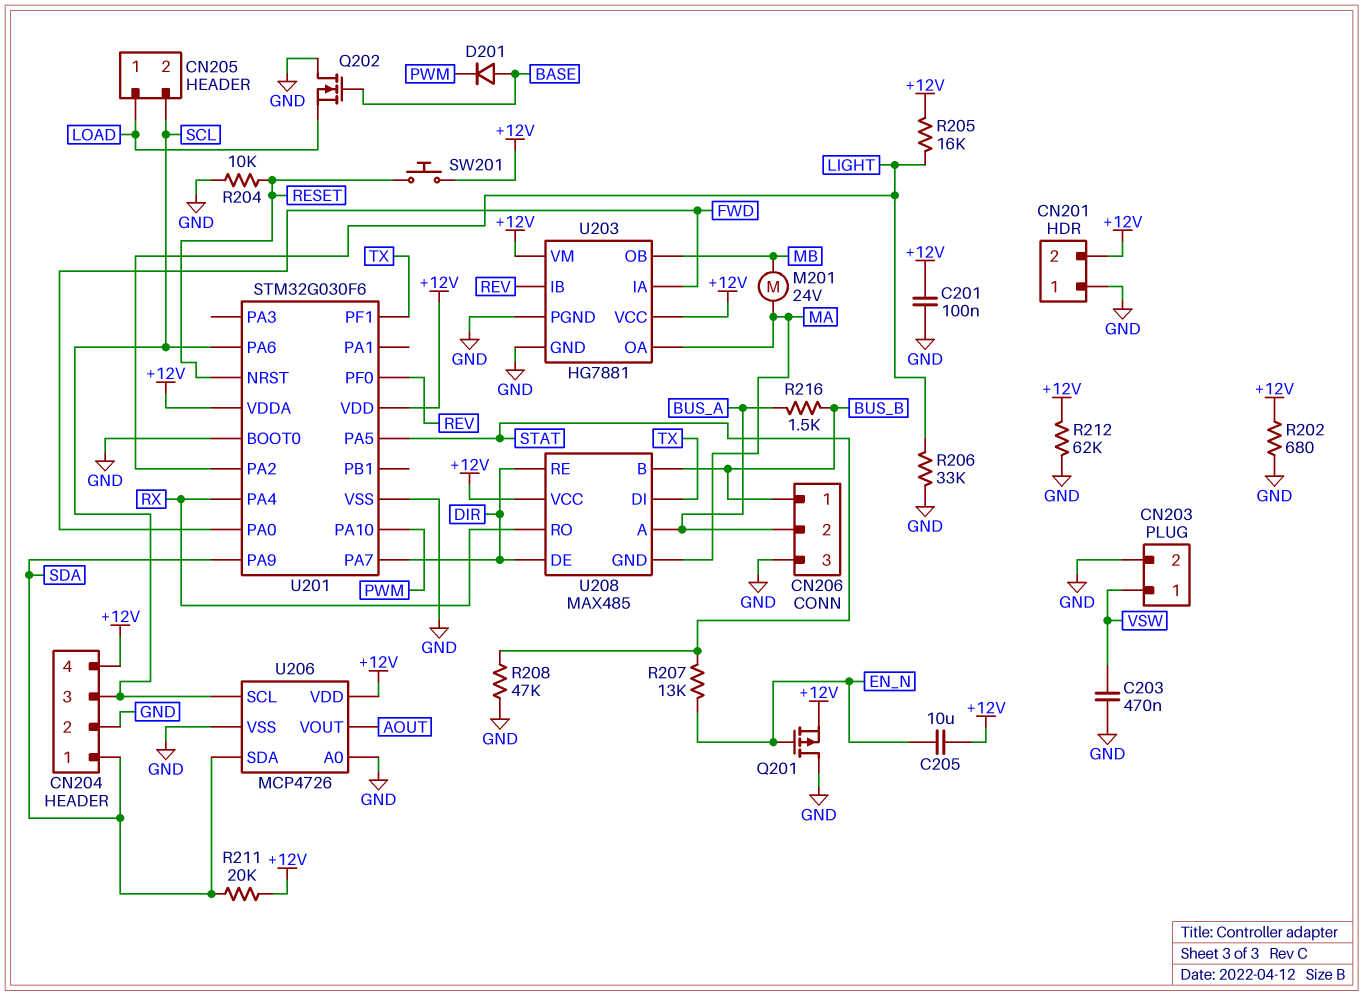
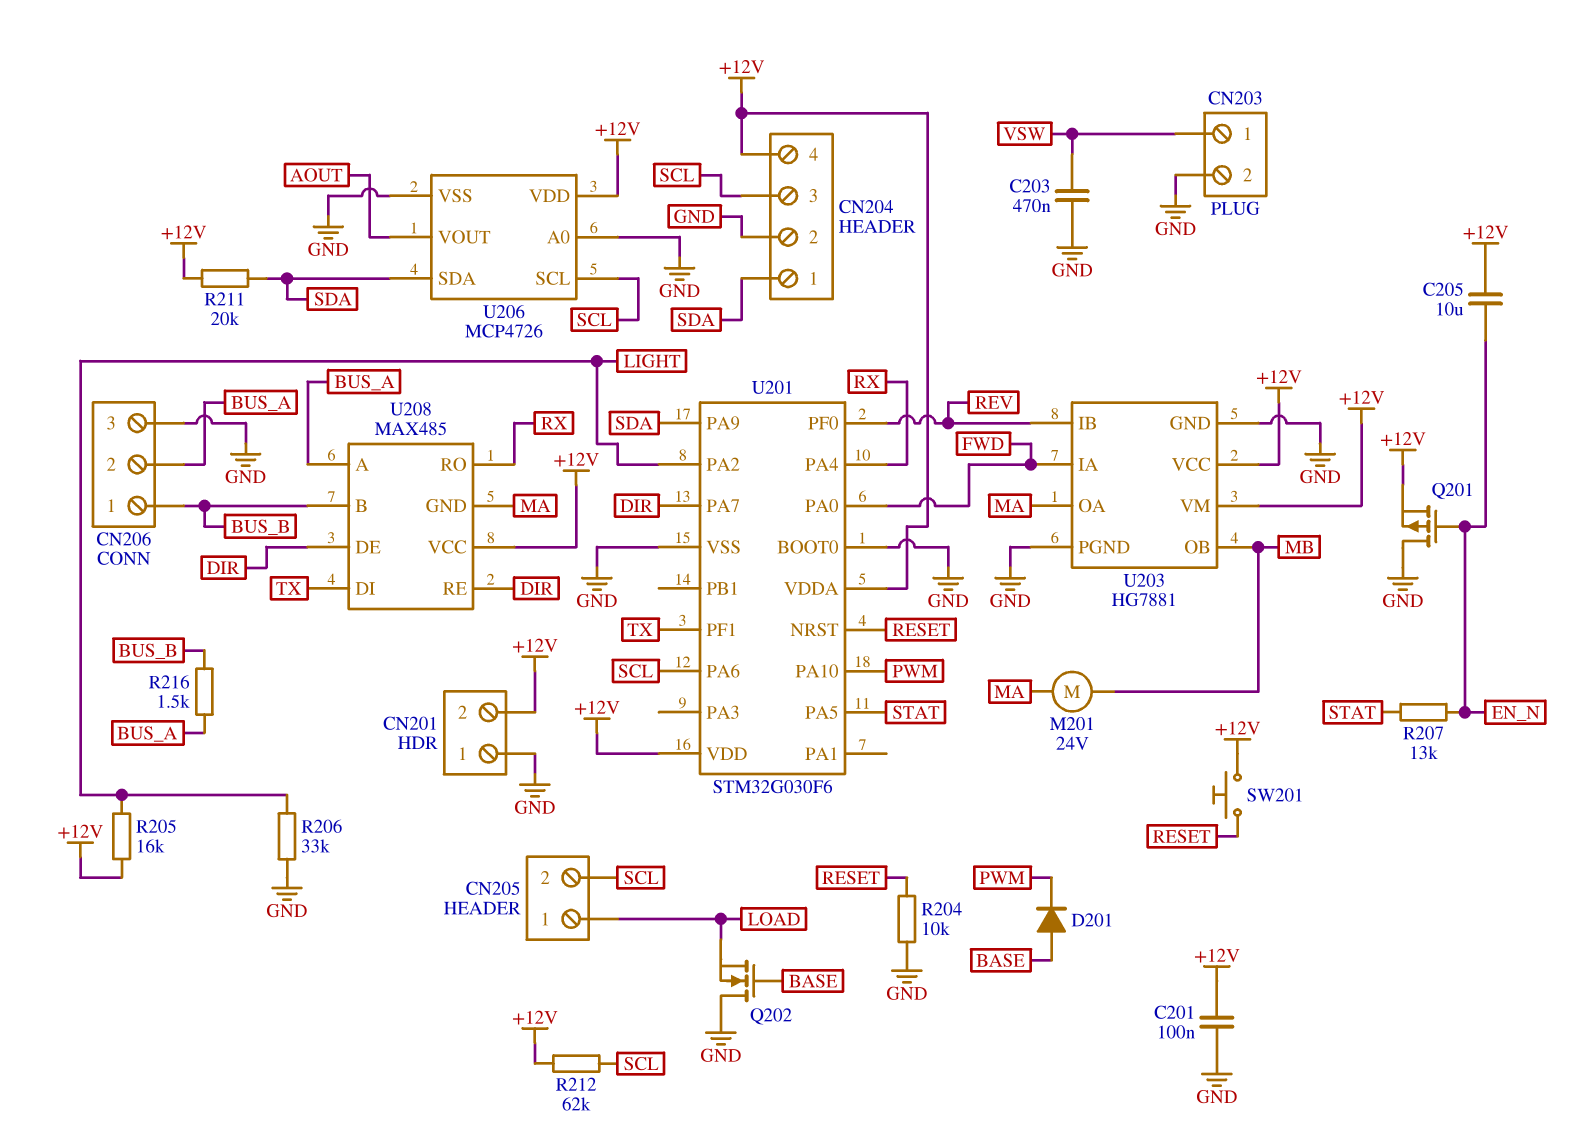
R202: 680 (+12V, GND) -> none
R208: 47k (GND, STAT) -> none
R212: 62k (+12V, GND) -> 62k (+12V, SCL)

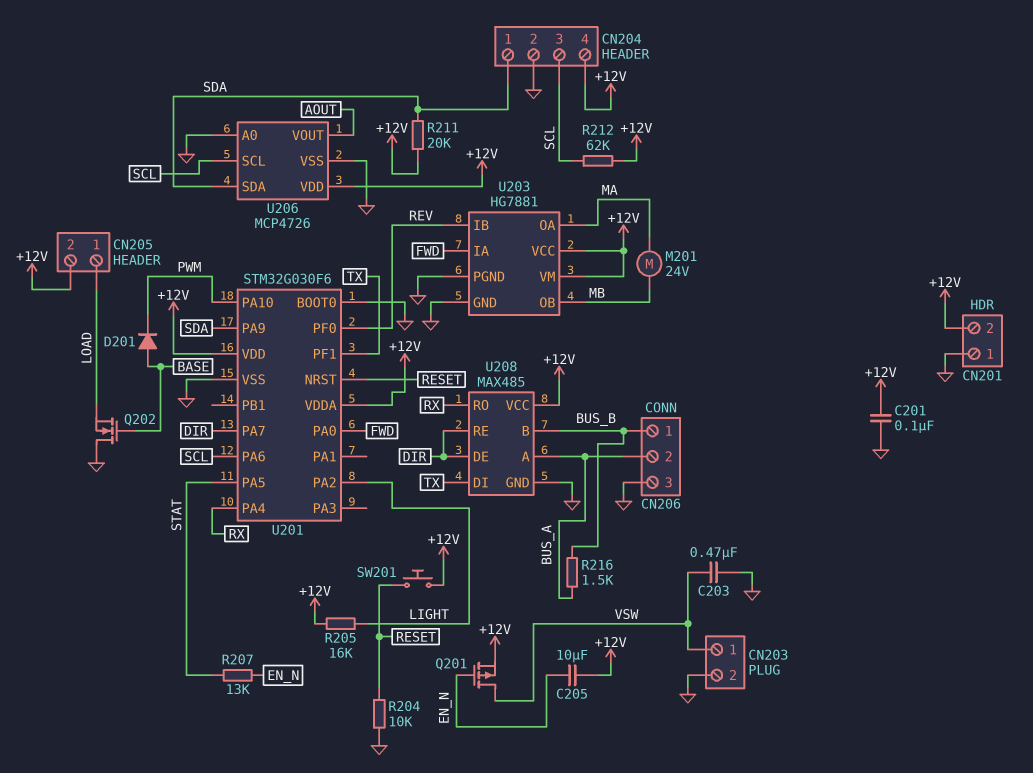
CN205 pin 2: SCL -> +12V
Q201: PMOS (G EN_N, D GND, S +12V) -> PMOS (G EN_N, D VSW, S +12V)
R206: 33k (GND, LIGHT) -> none
U208 pin GND: MA -> GND

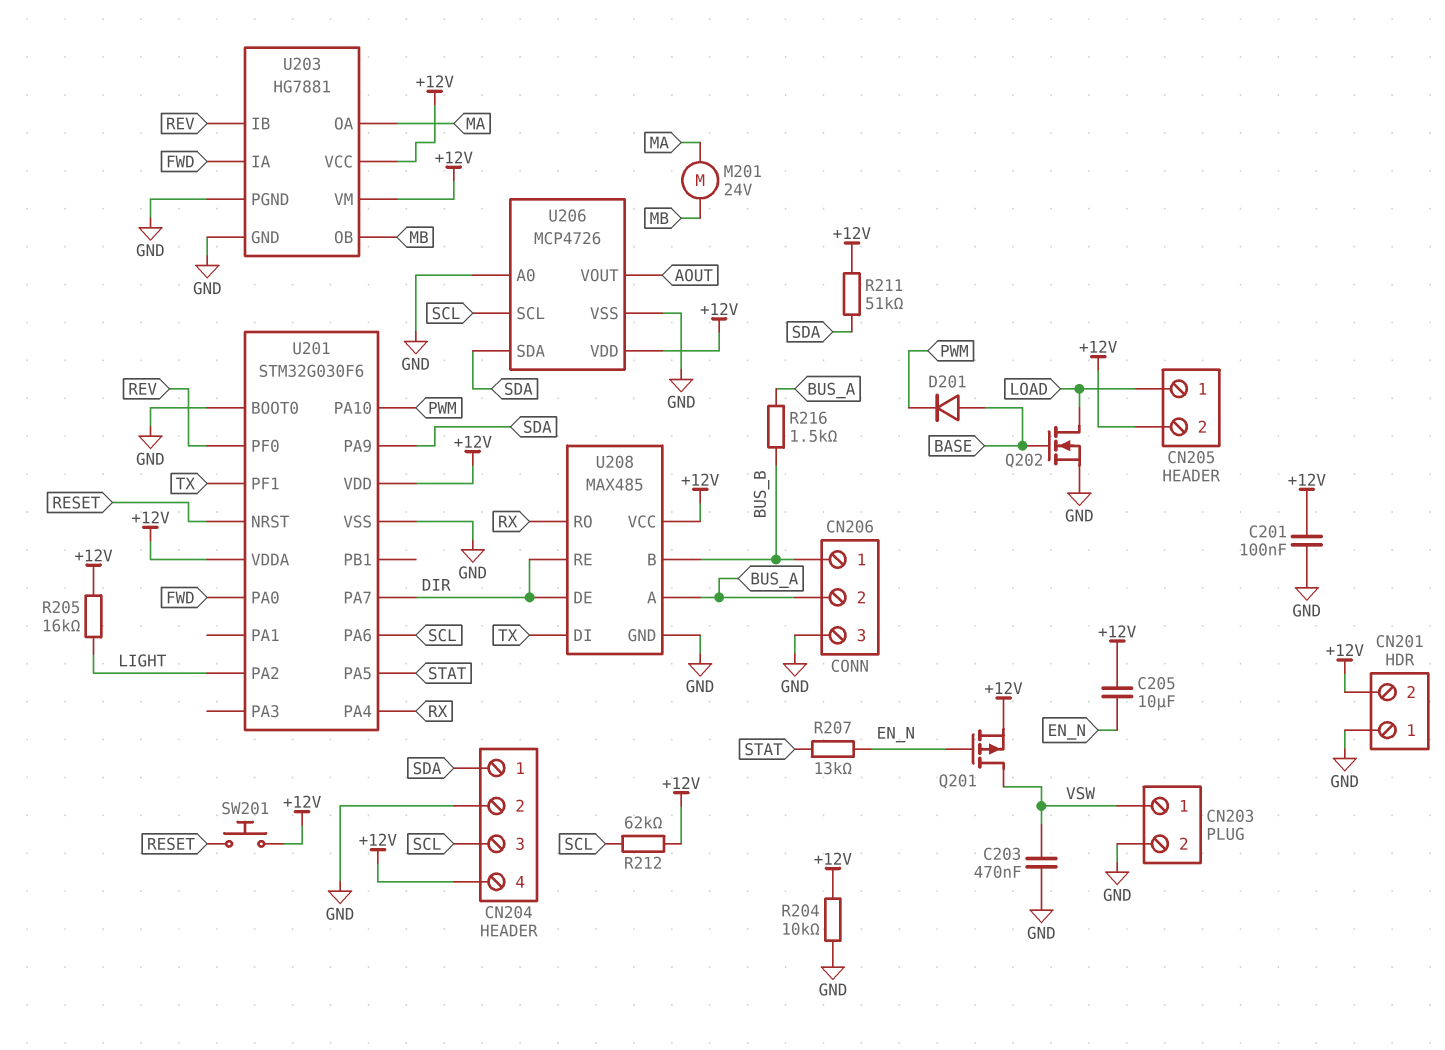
Q202: NMOS (G BASE, D GND, S LOAD) -> NMOS (G BASE, D LOAD, S GND)
R204: 10k (GND, RESET) -> 10k (+12V, GND)
R211: 20k (+12V, SDA) -> 51k (+12V, SDA)

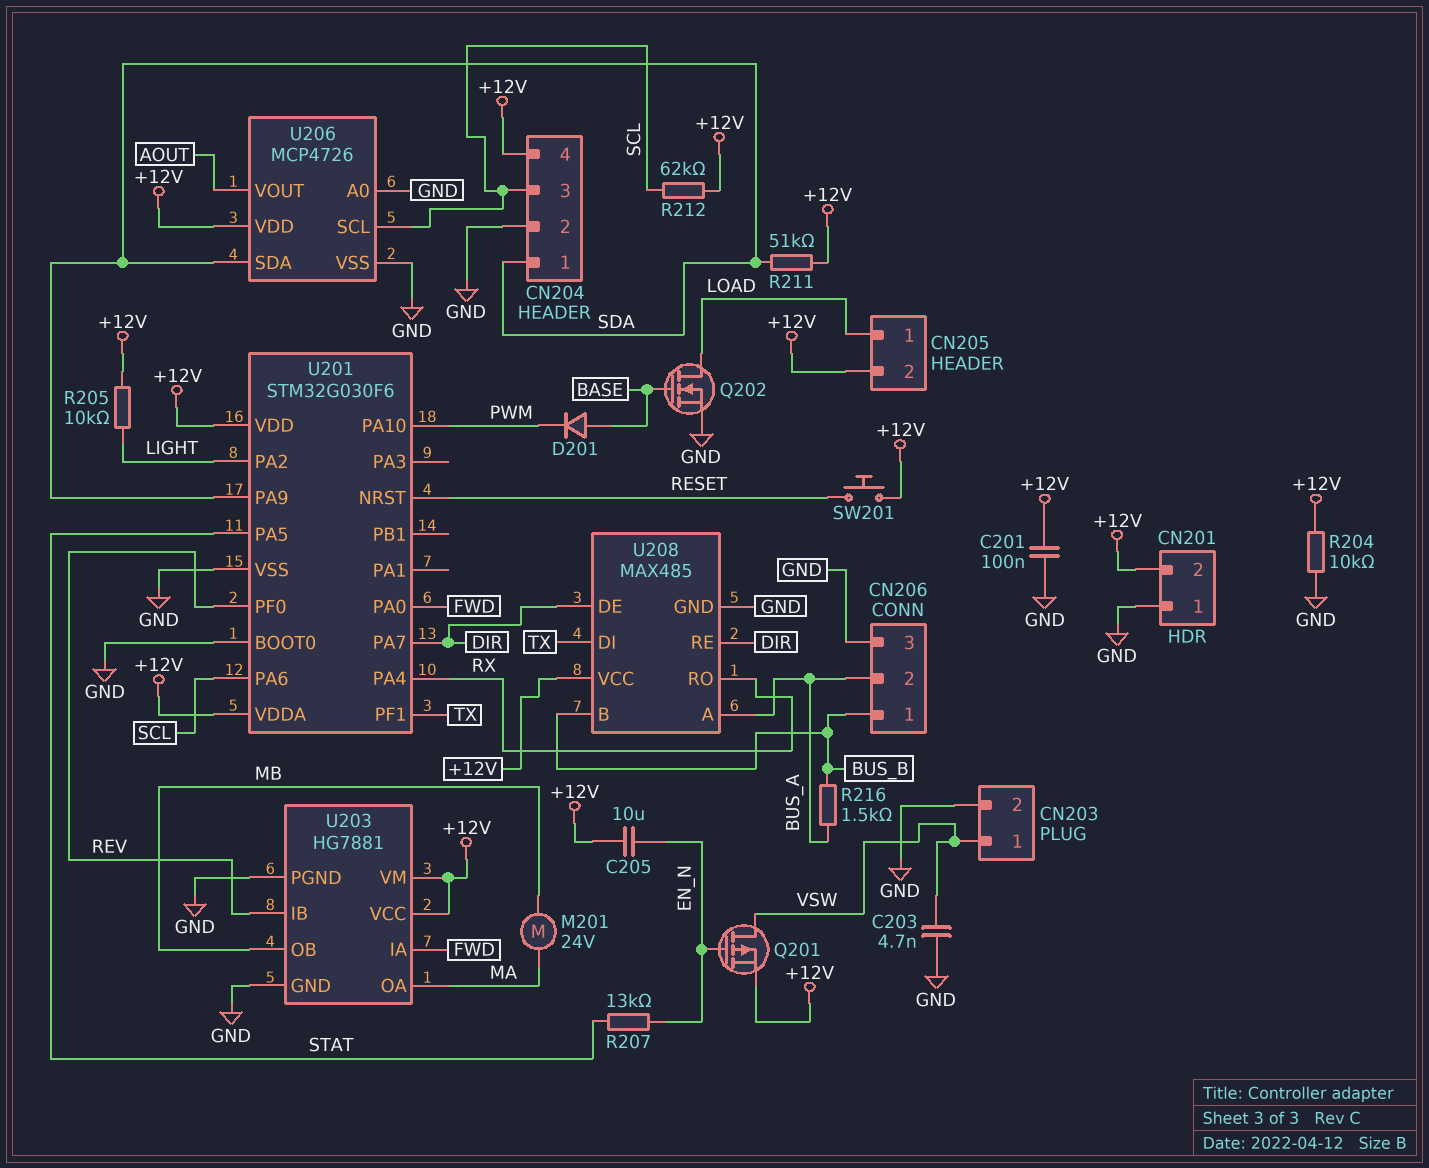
C203: 470nF (GND, VSW) -> 4.7nF (GND, VSW)
R205: 16k (+12V, LIGHT) -> 10k (+12V, LIGHT)

